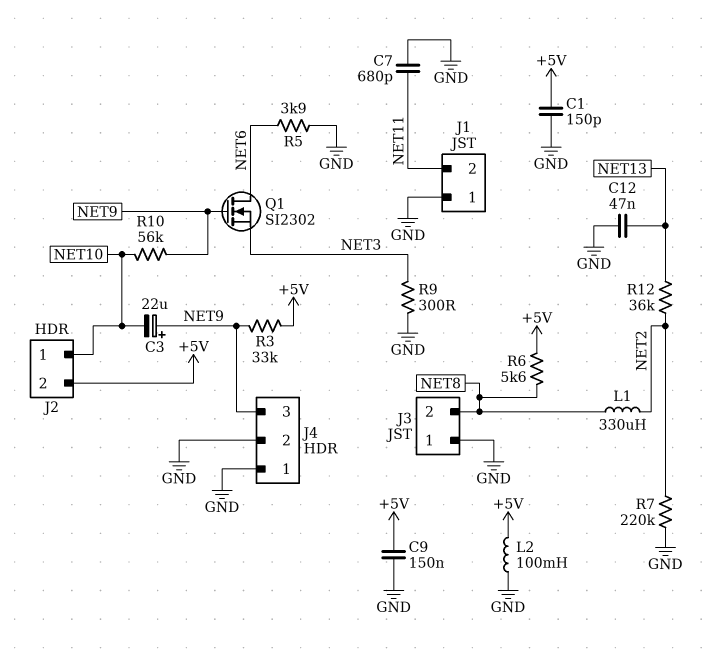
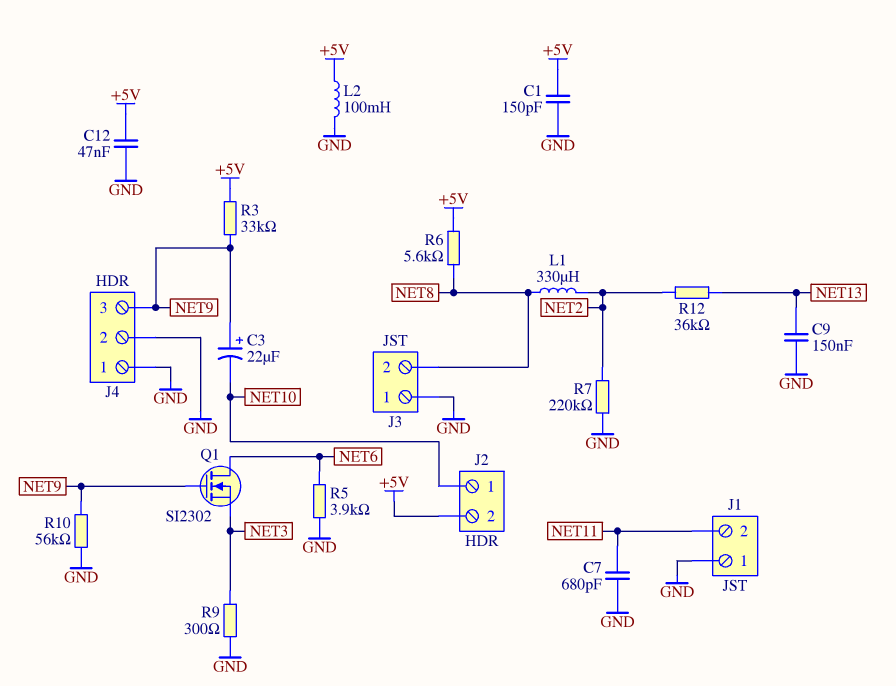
C9: 150nF (+5V, GND) -> 150nF (GND, NET13)
C12: 47nF (GND, NET13) -> 47nF (+5V, GND)
R10: 56k (NET9, NET10) -> 56k (GND, NET9)

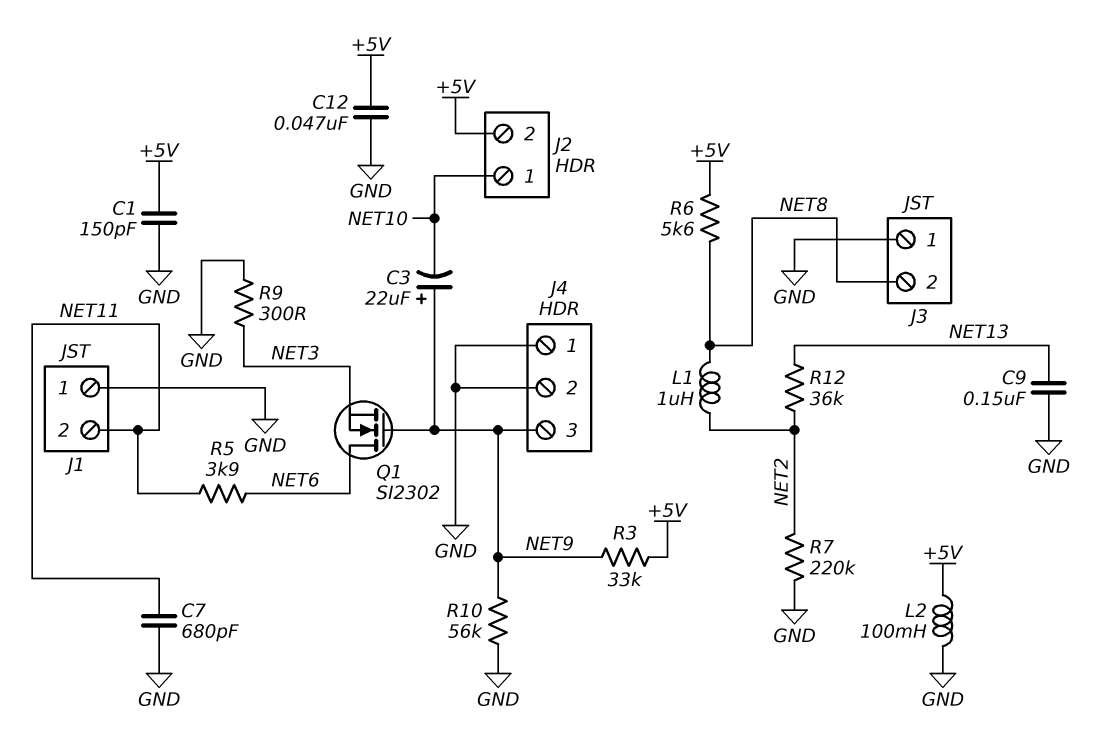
L1: 330uH (NET2, NET8) -> 1uH (NET2, NET8)
R5: 3.9k (GND, NET6) -> 3.9k (NET6, NET11)

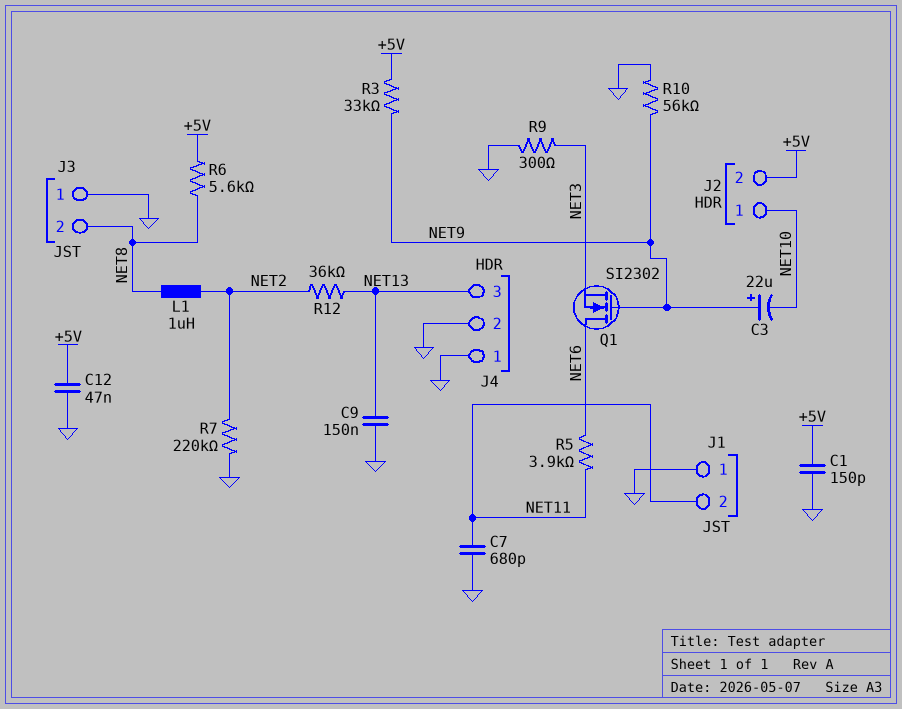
J4 pin 3: NET9 -> NET13
L2: 100mH (+5V, GND) -> none

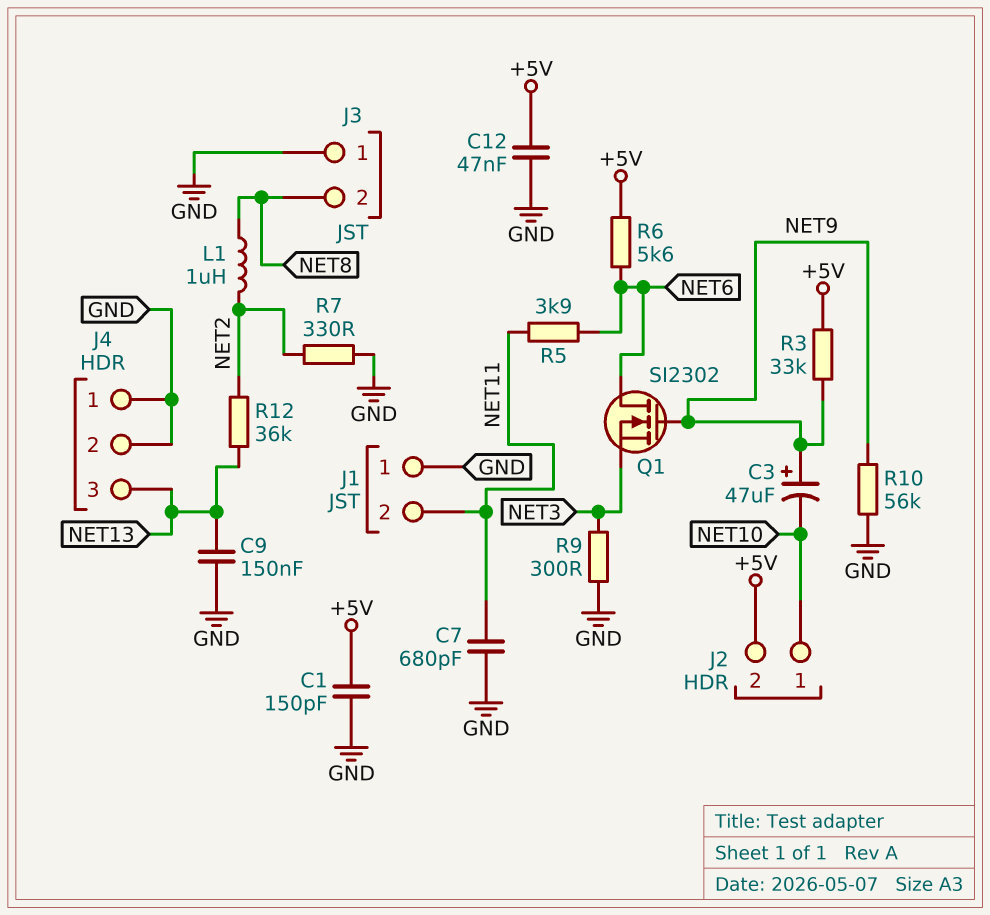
C3: 22uF (plus NET9, minus NET10) -> 47uF (plus NET9, minus NET10)
R6: 5.6k (+5V, NET8) -> 5.6k (+5V, NET6)
R7: 220k (GND, NET2) -> 330 (GND, NET2)

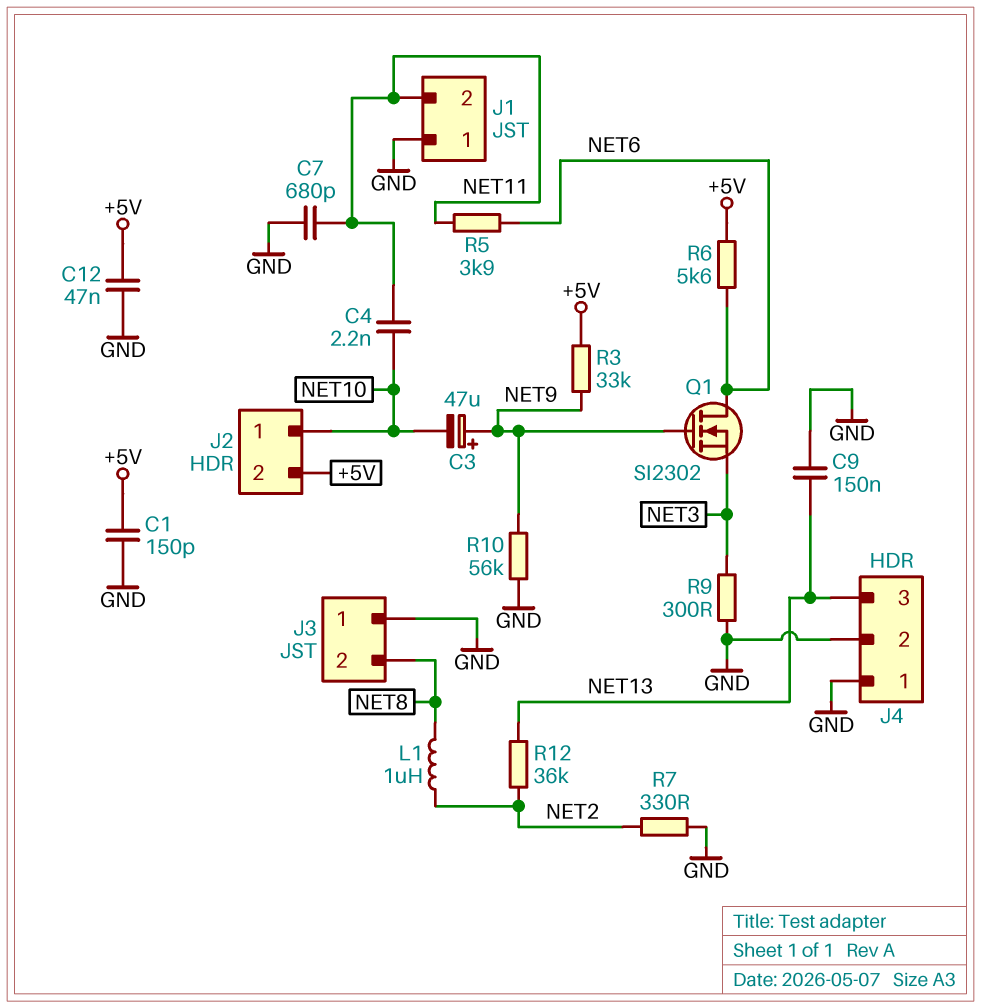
C4: none -> 2.2nF (NET10, NET11)

